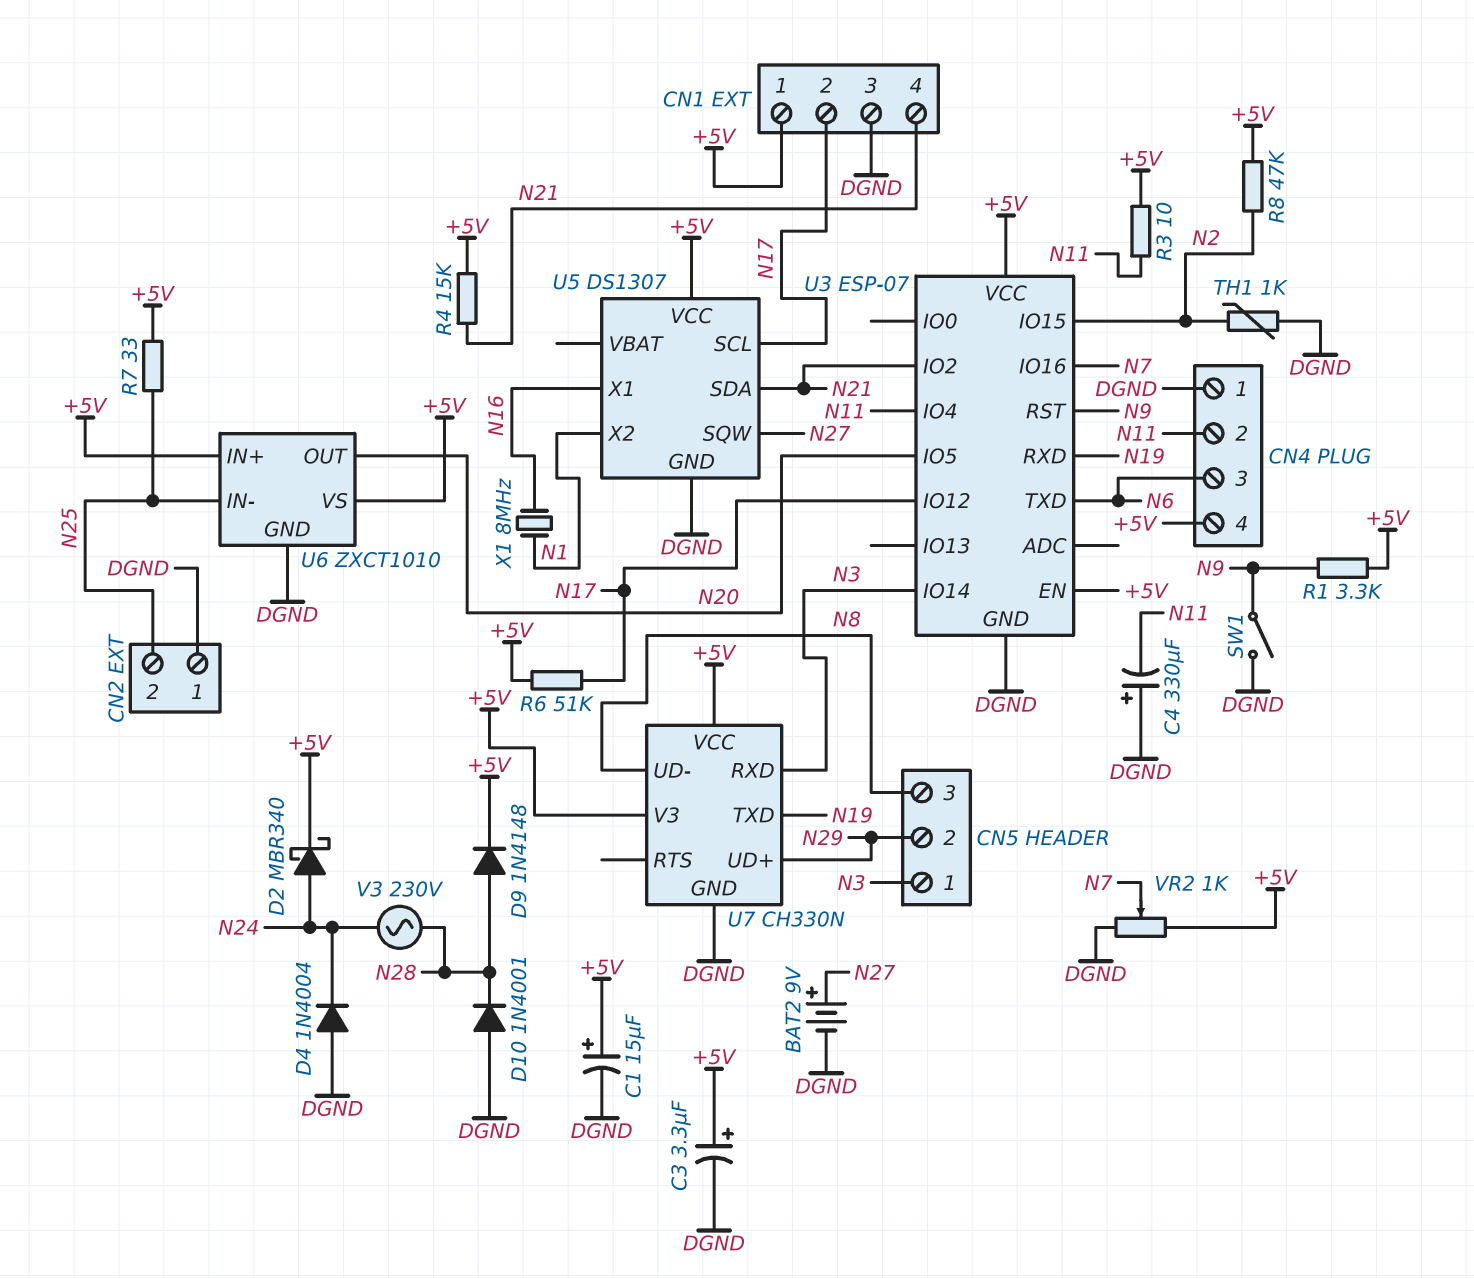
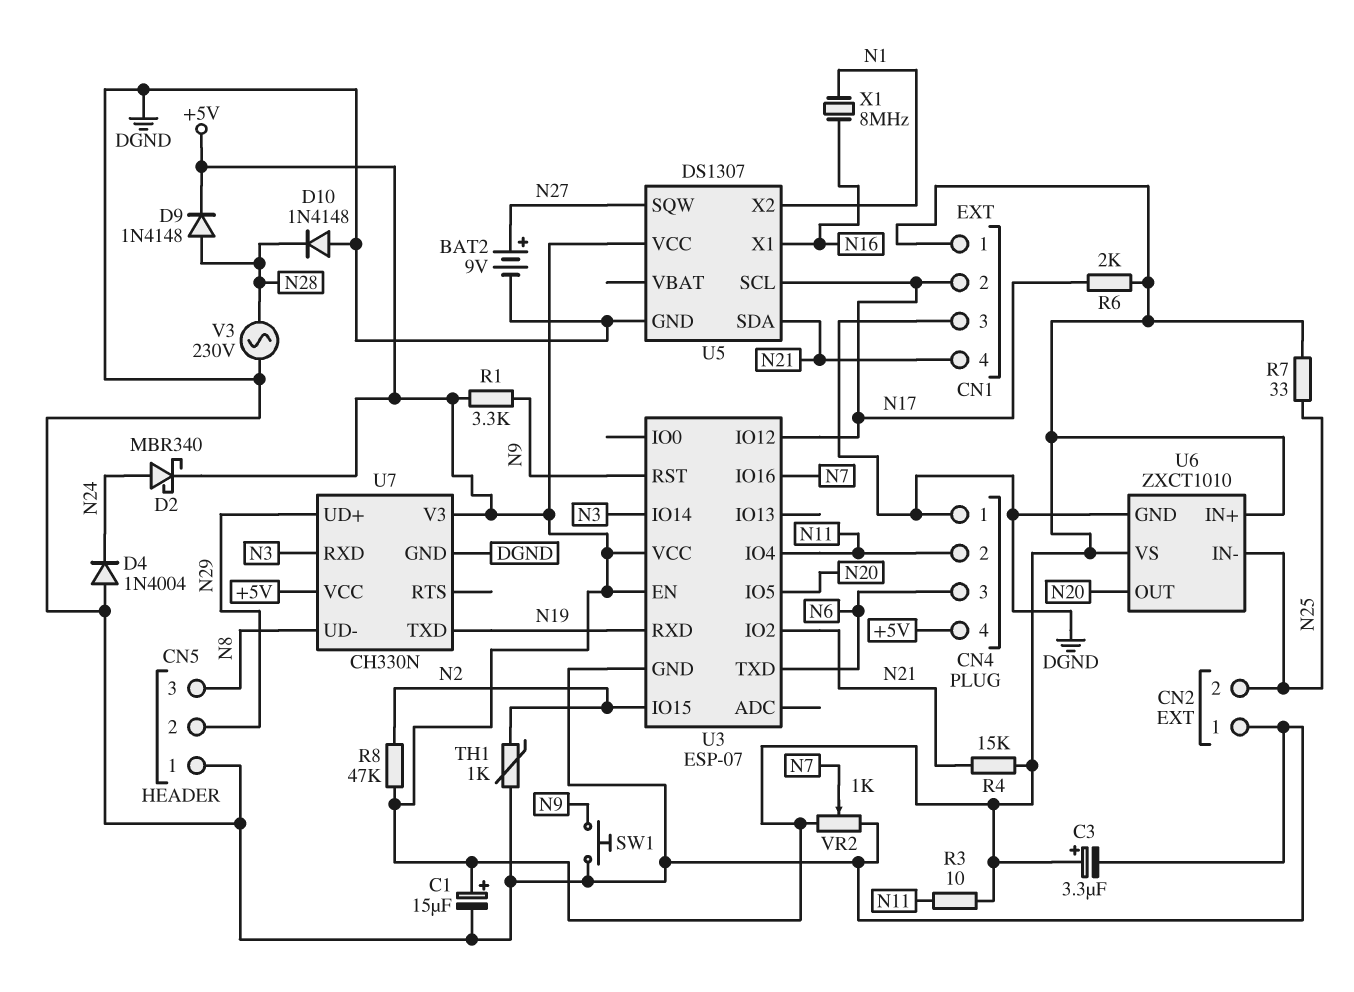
C4: 330uF (plus DGND, minus N11) -> none
CN5 pin 1: N3 -> DGND
D10: diode 1N4001 (A DGND, K N28) -> diode 1N4148 (A DGND, K N28)
R6: 51k (+5V, N17) -> 2k (+5V, N17)
SW1: switch (DGND, N9) -> button (DGND, N9)
V3: AC 230V (N24, N28) -> AC 230V (DGND, N28)

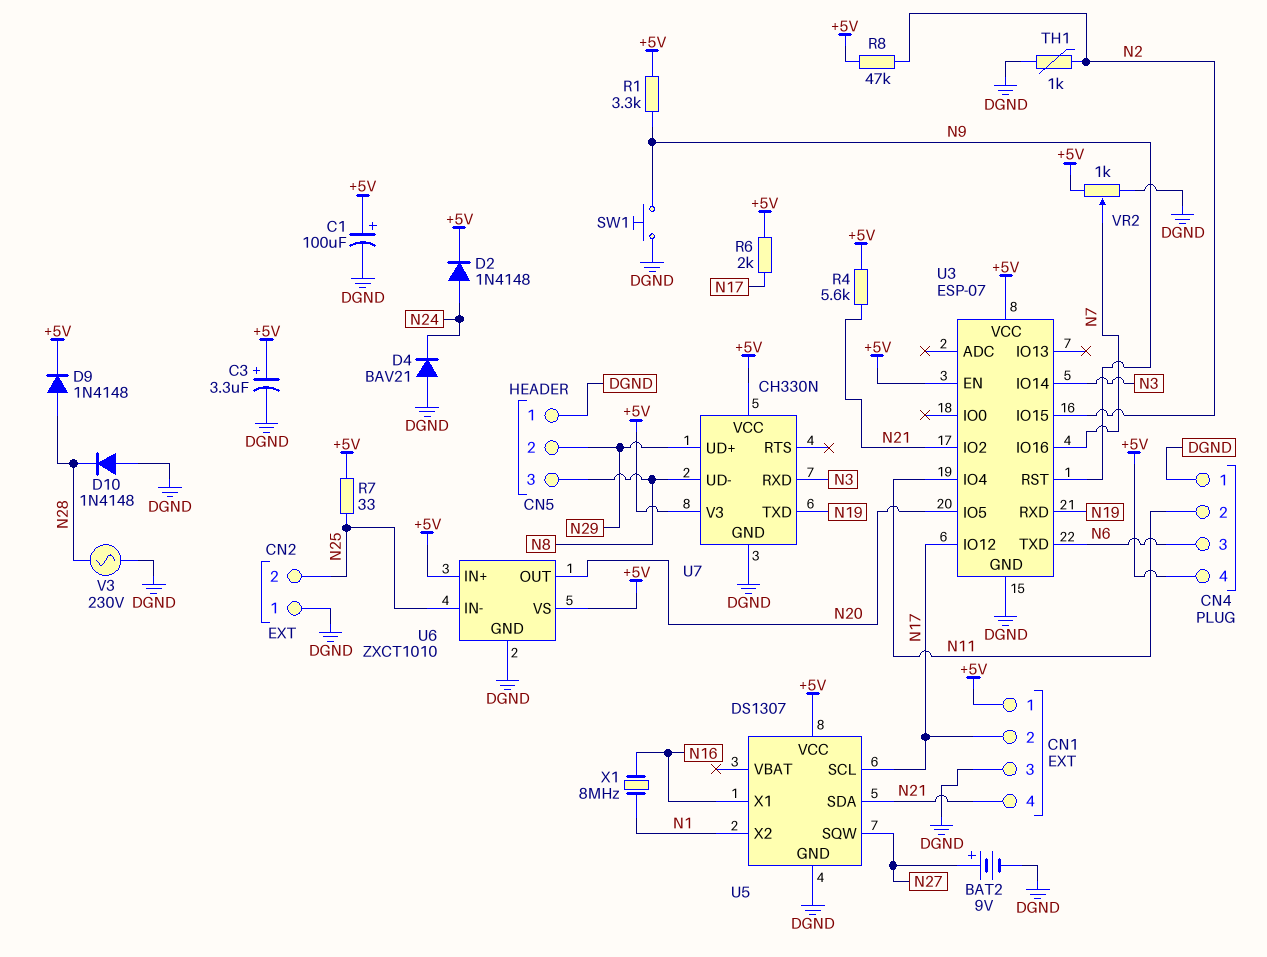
C1: 15uF (plus +5V, minus DGND) -> 100uF (plus +5V, minus DGND)
D2: schottky MBR340 (A N24, K +5V) -> diode 1N4148 (A N24, K +5V)
D4: diode 1N4004 (A DGND, K N24) -> diode BAV21 (A DGND, K N24)
R3: 10 (+5V, N11) -> none
R4: 15k (+5V, N21) -> 5.6k (+5V, N21)

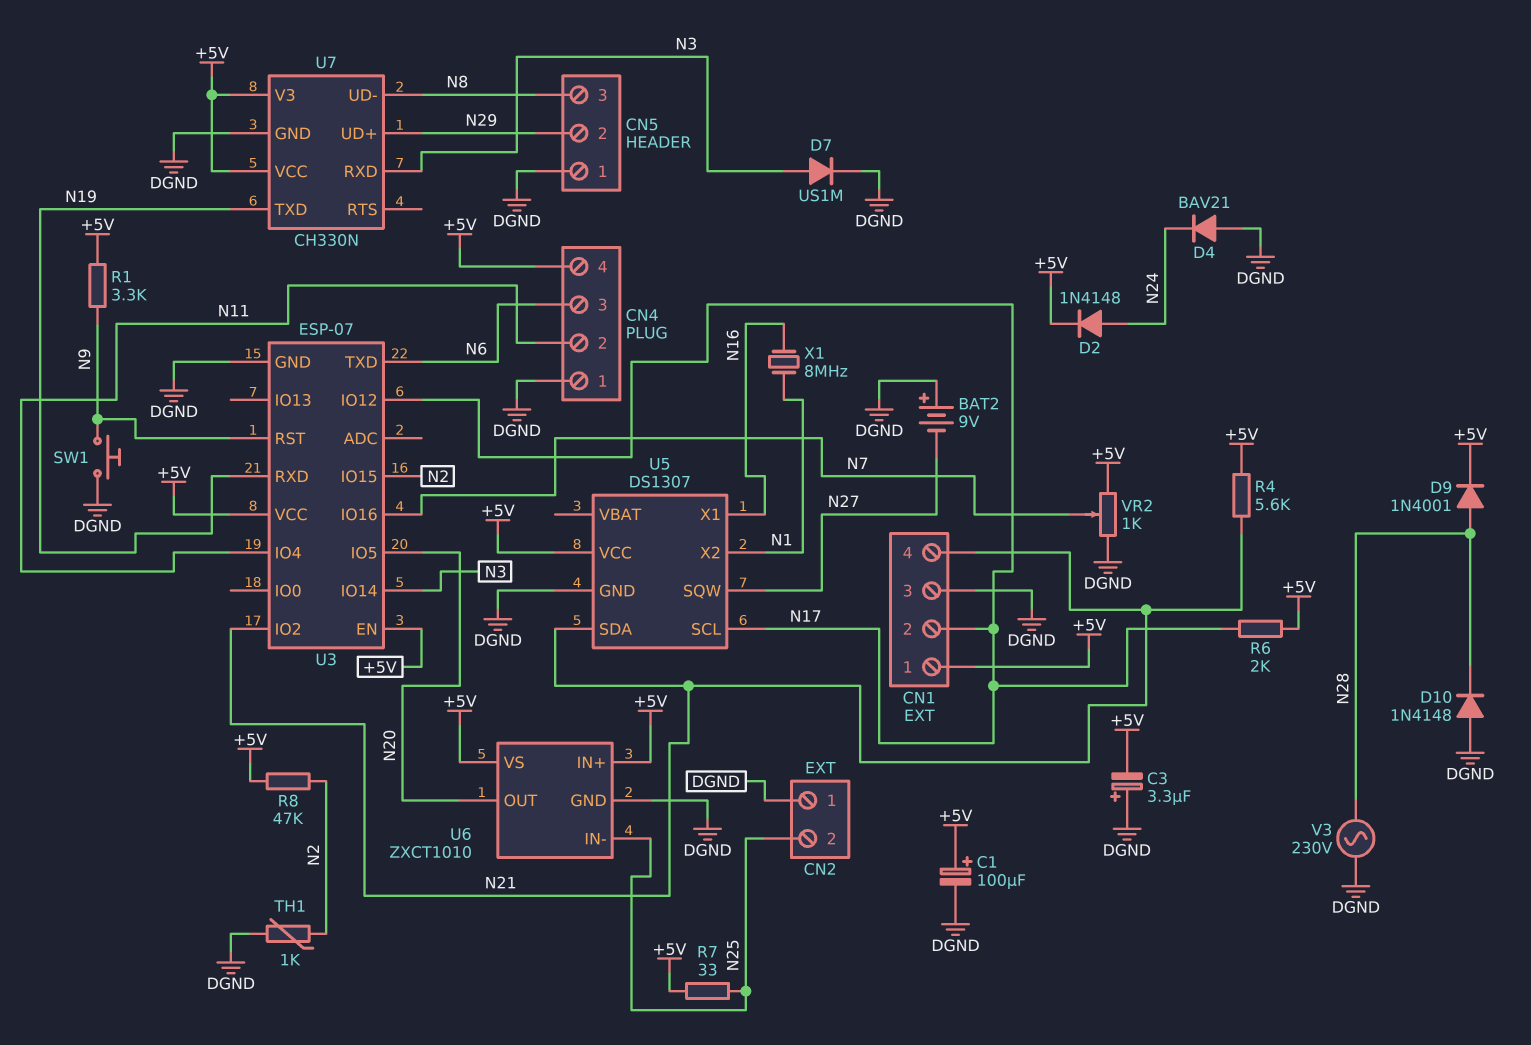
BAT2: 9V (plus N27, minus DGND) -> 9V (plus DGND, minus N27)
C3: 3.3uF (plus +5V, minus DGND) -> 3.3uF (plus DGND, minus +5V)
D7: none -> diode US1M (A N3, K DGND)
D9: diode 1N4148 (A N28, K +5V) -> diode 1N4001 (A N28, K +5V)

